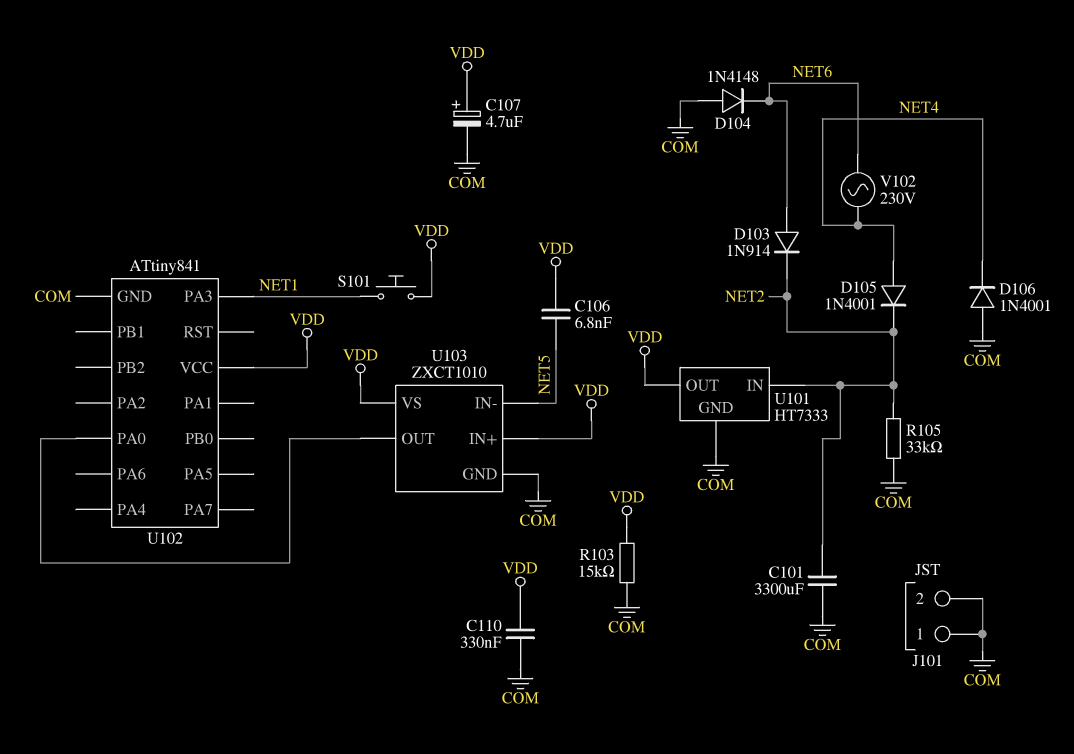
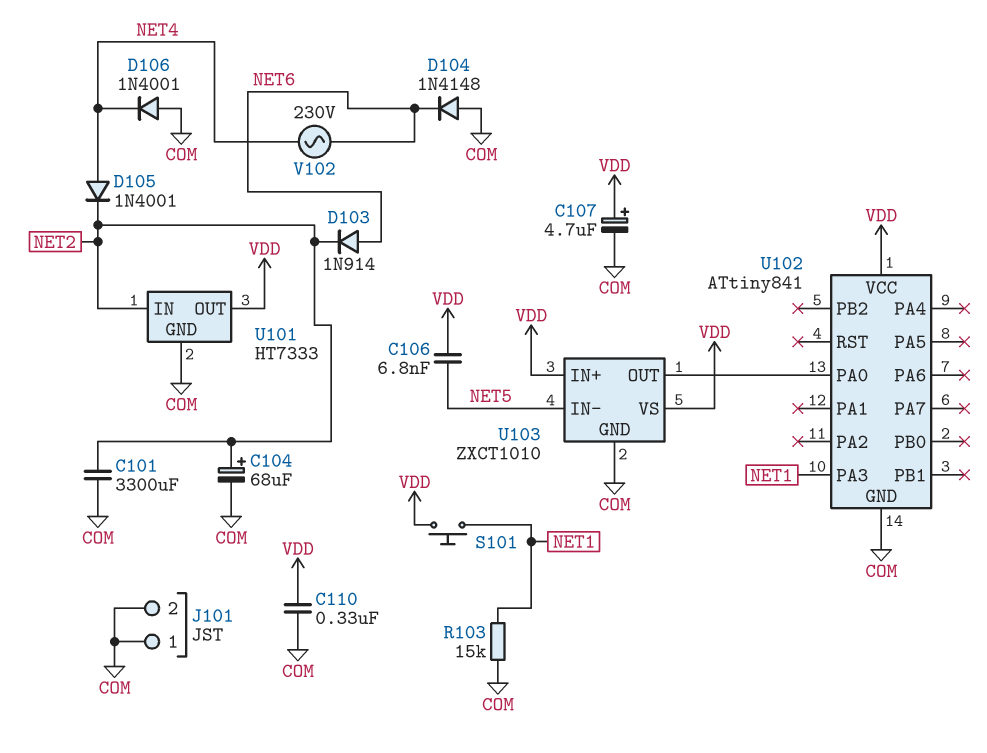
C104: none -> 68uF (plus NET2, minus COM)
R103: 15k (COM, VDD) -> 15k (COM, NET1)
R105: 33k (COM, NET2) -> none

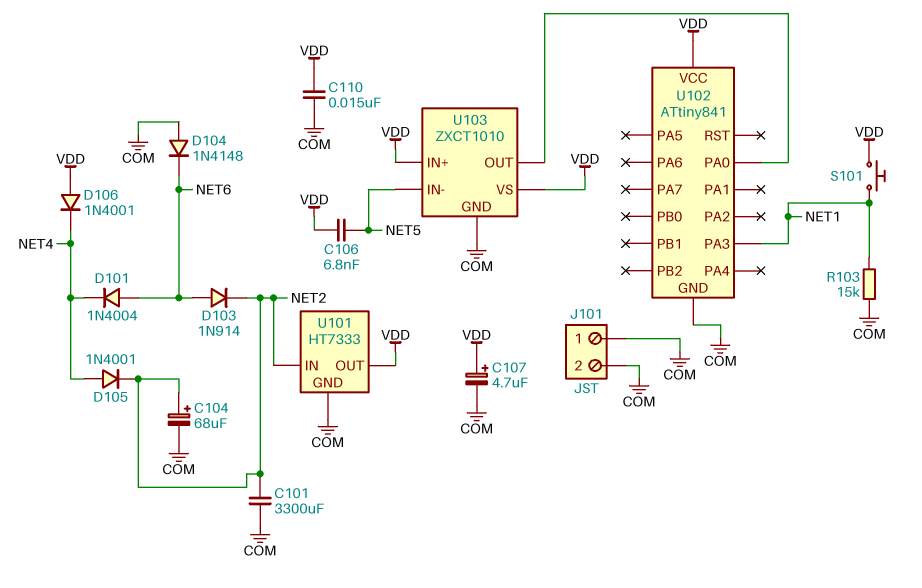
C110: 330nF (COM, VDD) -> 15nF (COM, VDD)
D101: none -> diode 1N4004 (A NET6, K NET4)
D106: diode 1N4001 (A COM, K NET4) -> diode 1N4001 (A VDD, K NET4)
V102: AC 230V (NET4, NET6) -> none

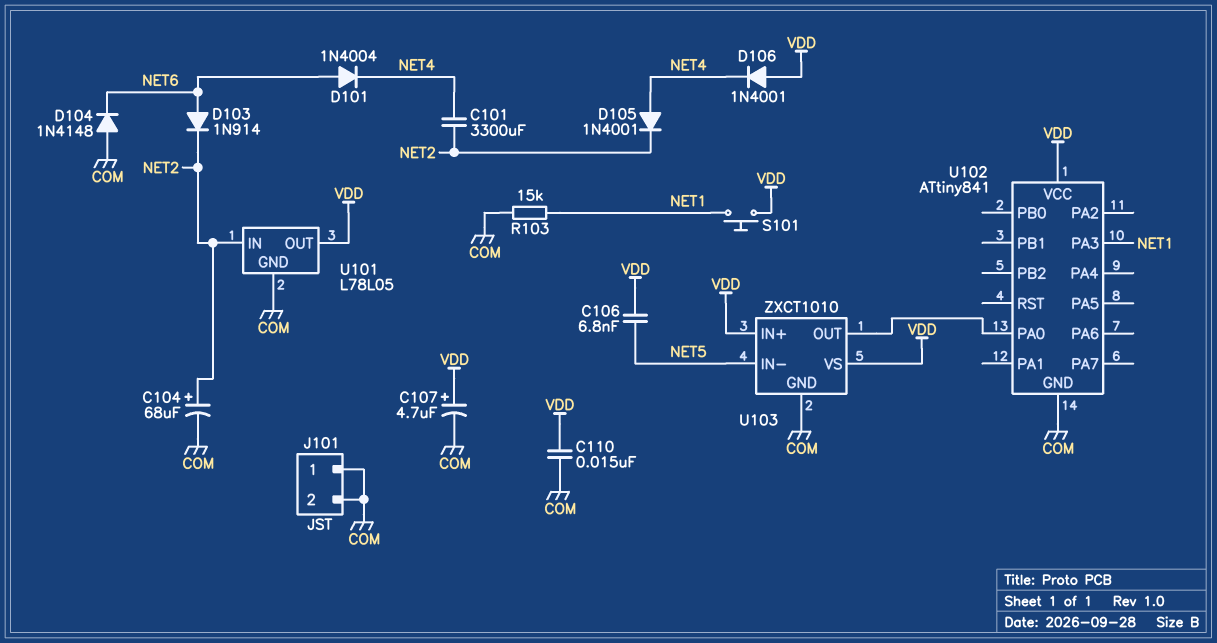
C101: 3300uF (COM, NET2) -> 3300uF (NET2, NET4)
U101: HT7333 -> L78L05

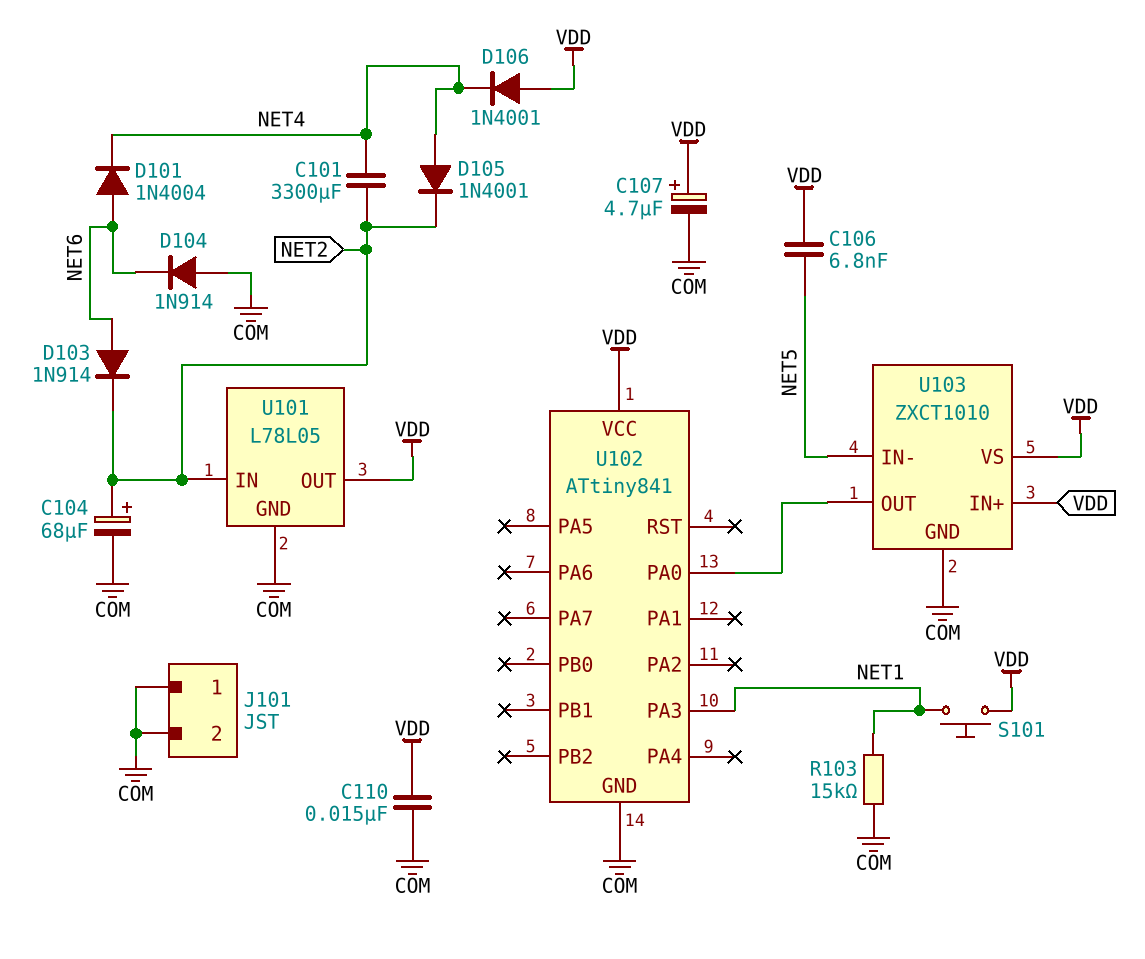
D104: diode 1N4148 (A COM, K NET6) -> diode 1N914 (A COM, K NET6)

